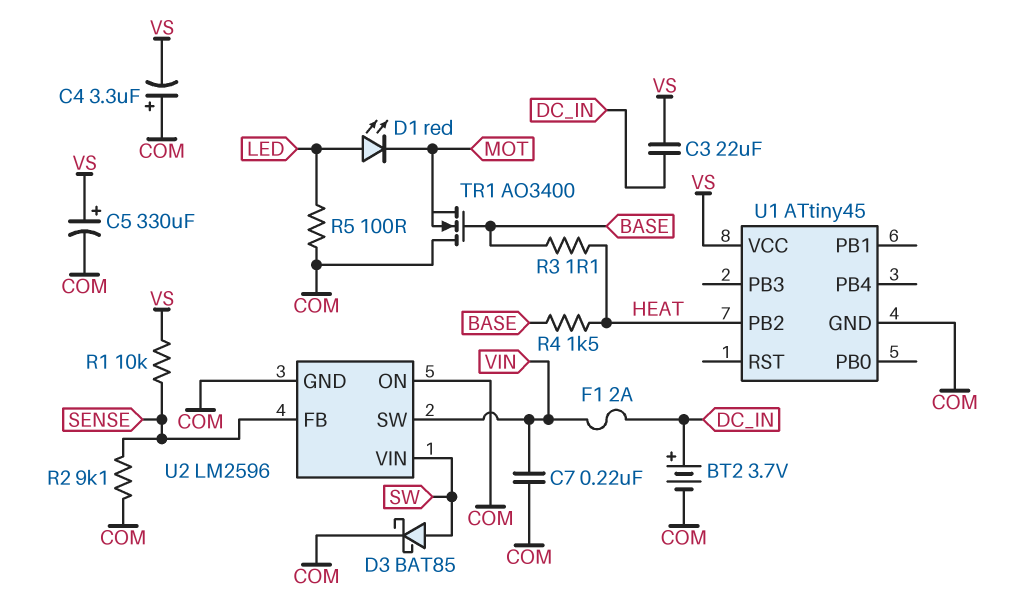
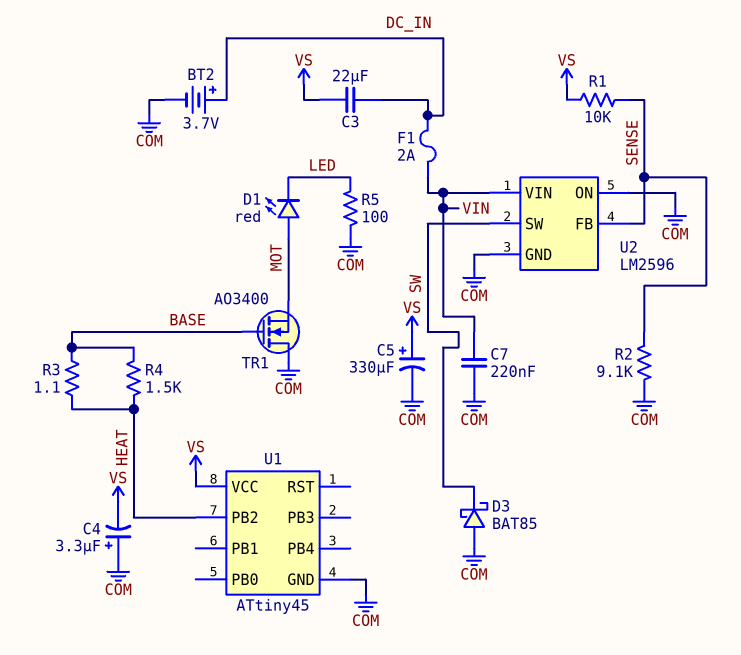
D1: LED red (A LED, K MOT) -> LED red (A MOT, K LED)
D3: schottky BAT85 (A SW, K COM) -> schottky BAT85 (A COM, K SW)
U2 pin SW: VIN -> SW
U2 pin VIN: SW -> VIN

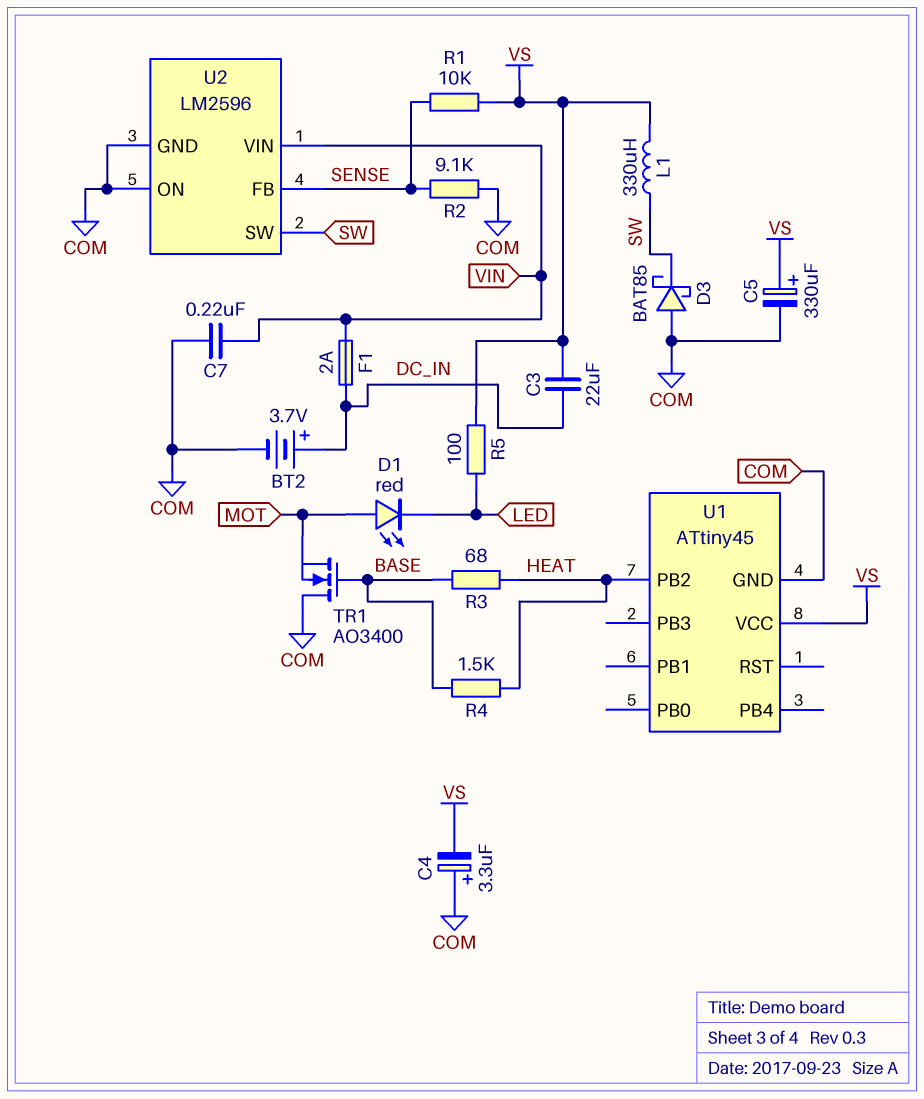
L1: none -> 330uH (SW, VS)
R3: 1.1 (BASE, HEAT) -> 68 (BASE, HEAT)
R5: 100 (COM, LED) -> 100 (LED, VS)

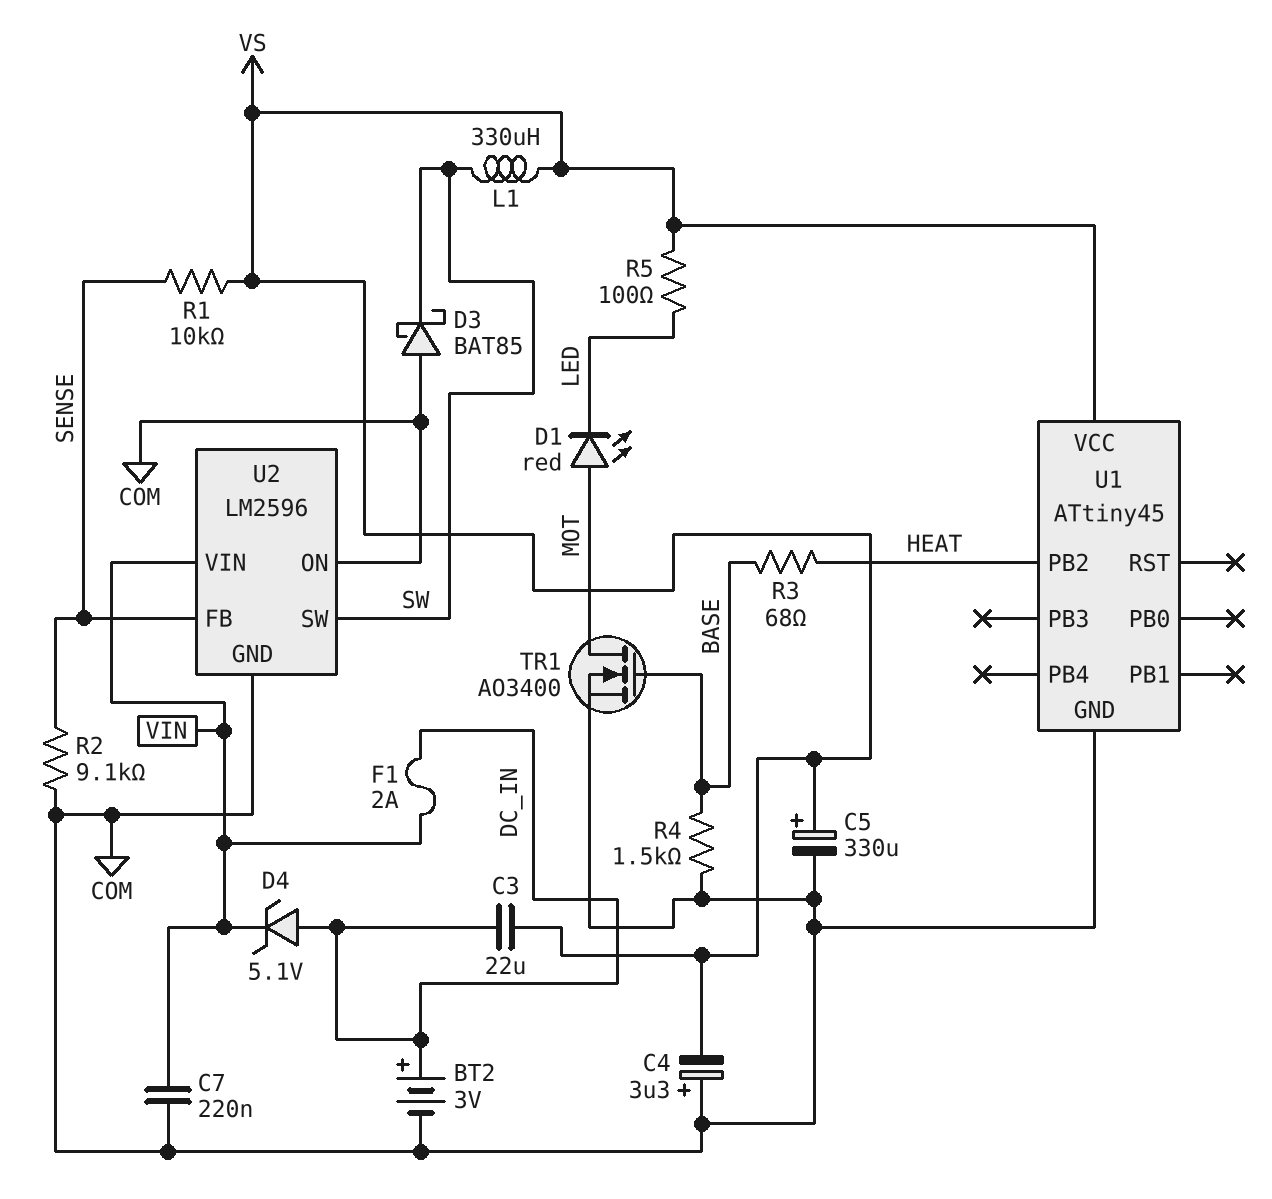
BT2: 3.7V (plus DC_IN, minus COM) -> 3V (plus DC_IN, minus COM)
D4: none -> zener 5.1V (A DC_IN, K VIN)
R4: 1.5k (BASE, HEAT) -> 1.5k (BASE, COM)
TR1: NMOS AO3400 (G BASE, D COM, S MOT) -> NMOS AO3400 (G BASE, D MOT, S COM)

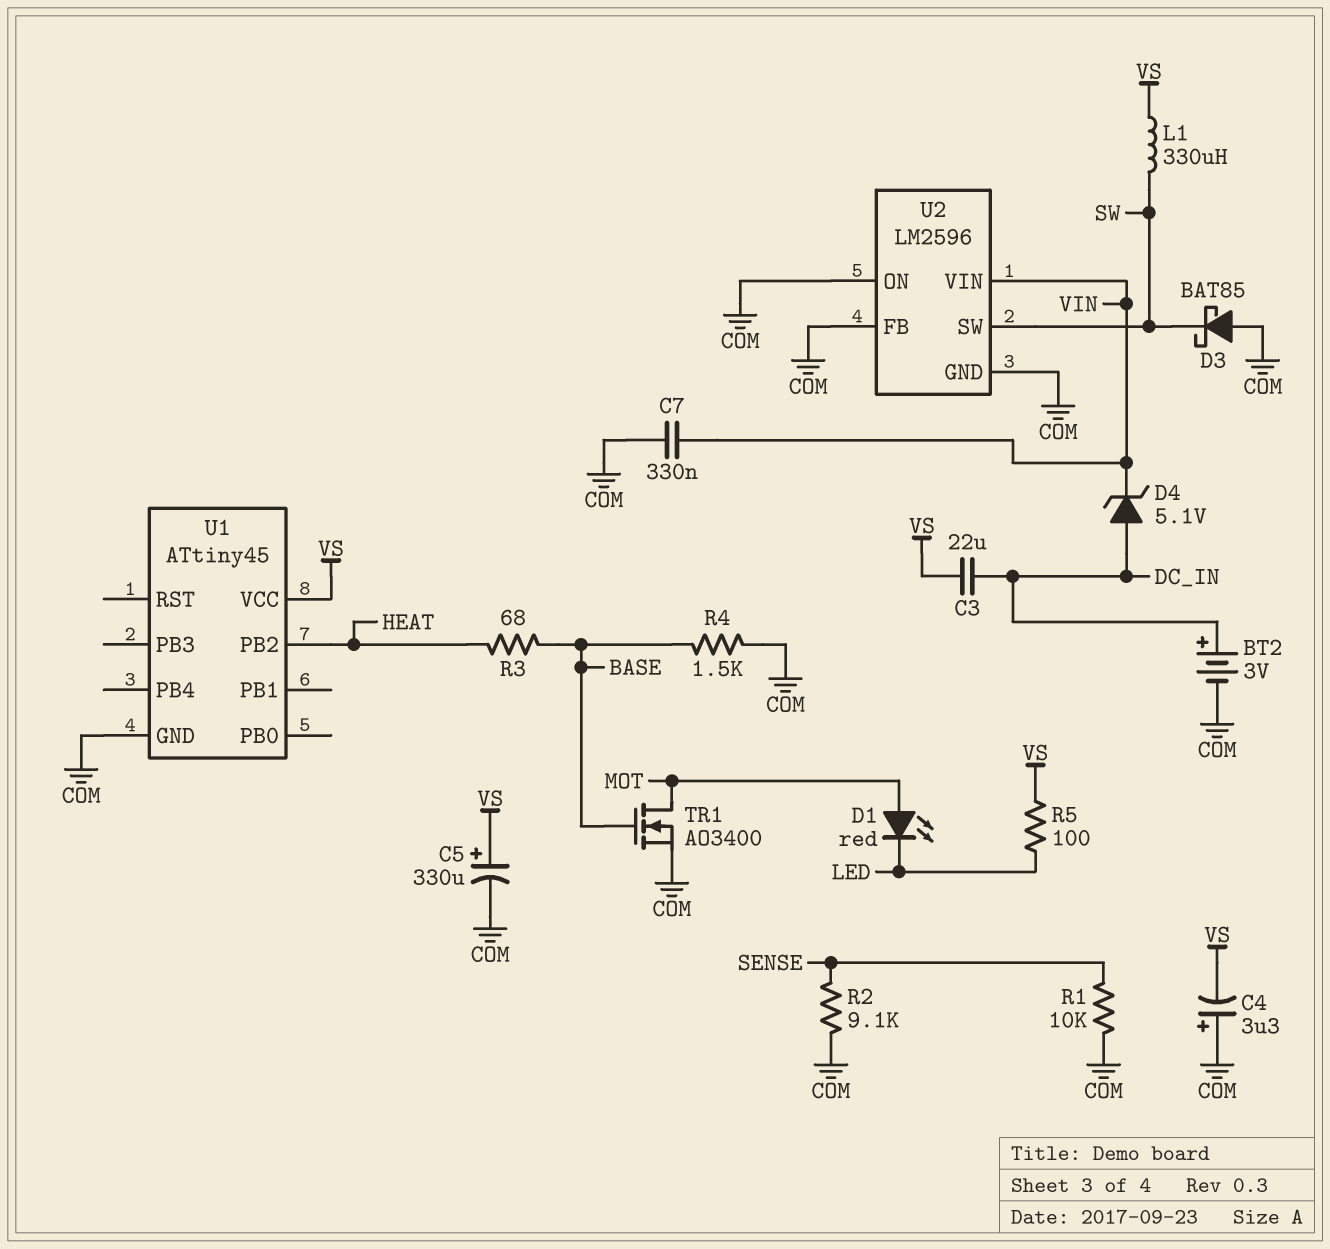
C7: 220nF (COM, VIN) -> 330nF (COM, VIN)
F1: 2A (DC_IN, VIN) -> none
R1: 10k (SENSE, VS) -> 10k (COM, SENSE)
U2 pin FB: SENSE -> COM

